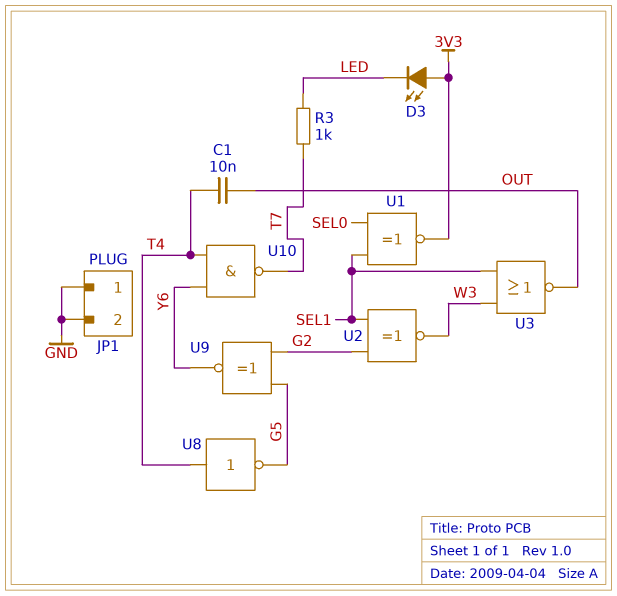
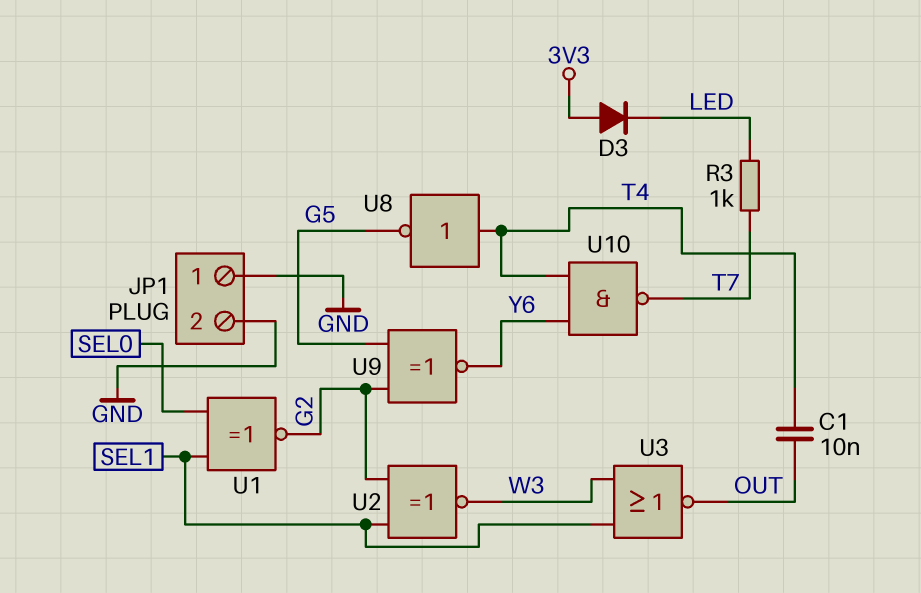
D3: LED (A 3V3, K LED) -> diode (A 3V3, K LED)
U1: XNOR (in SEL0, in SEL1, out 3V3) -> XNOR (in SEL0, in SEL1, out G2)

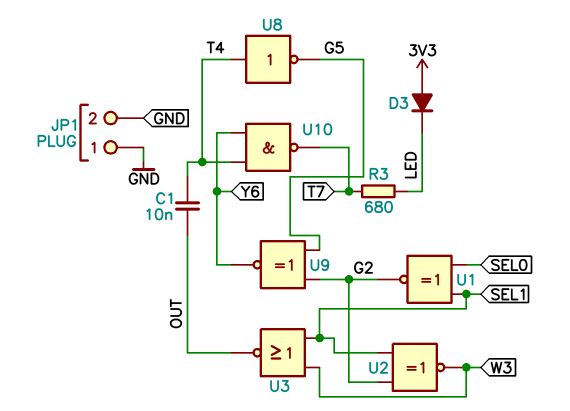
R3: 1k (LED, T7) -> 680 (LED, T7)

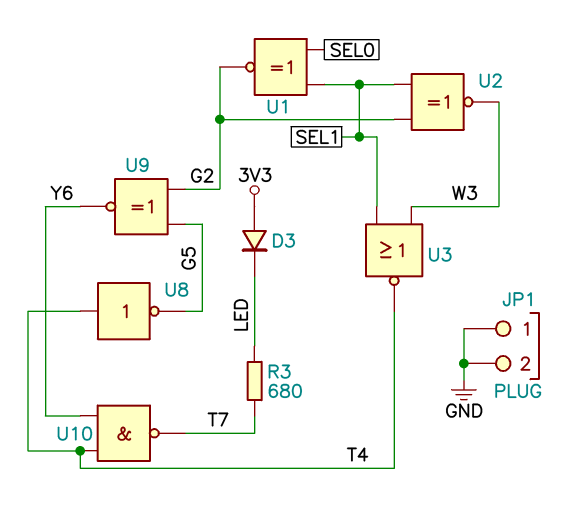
C1: 10nF (OUT, T4) -> none
U3: NOR (in SEL1, in W3, out OUT) -> NOR (in SEL1, in W3, out T4)

